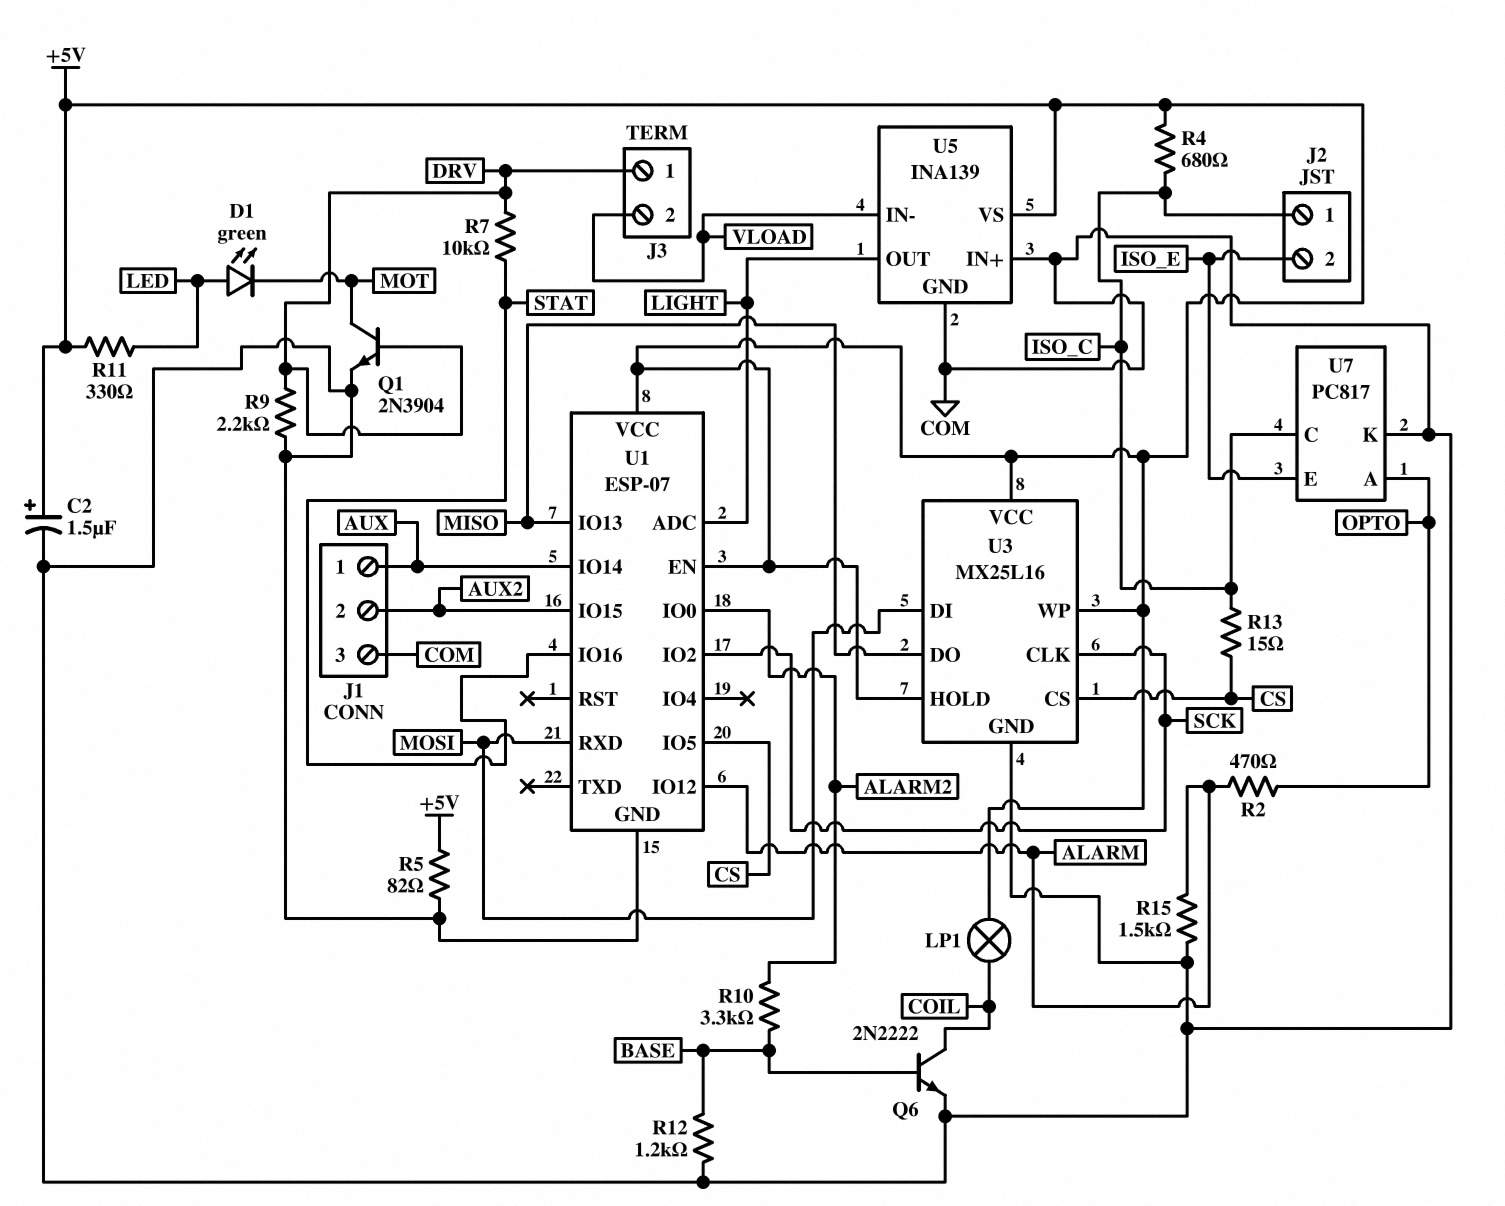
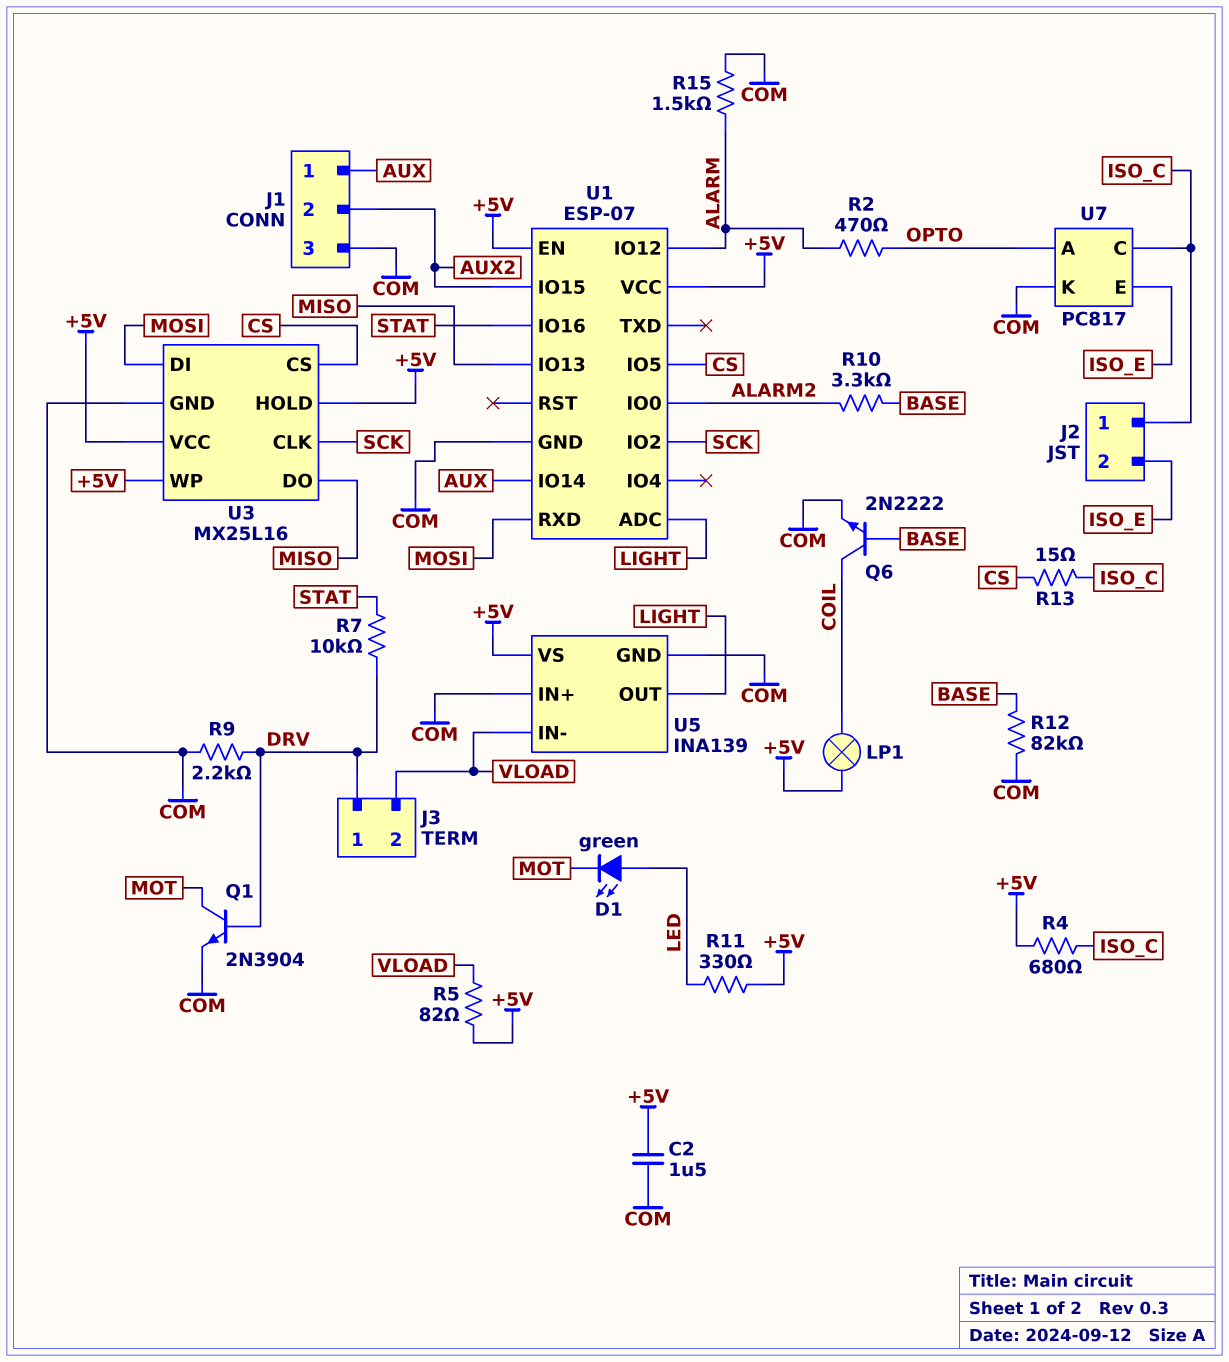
C2: 1.5uF (plus +5V, minus COM) -> 1.5uF (+5V, COM)
R5: 82 (+5V, COM) -> 82 (+5V, VLOAD)
R12: 1.2k (BASE, COM) -> 82k (BASE, COM)

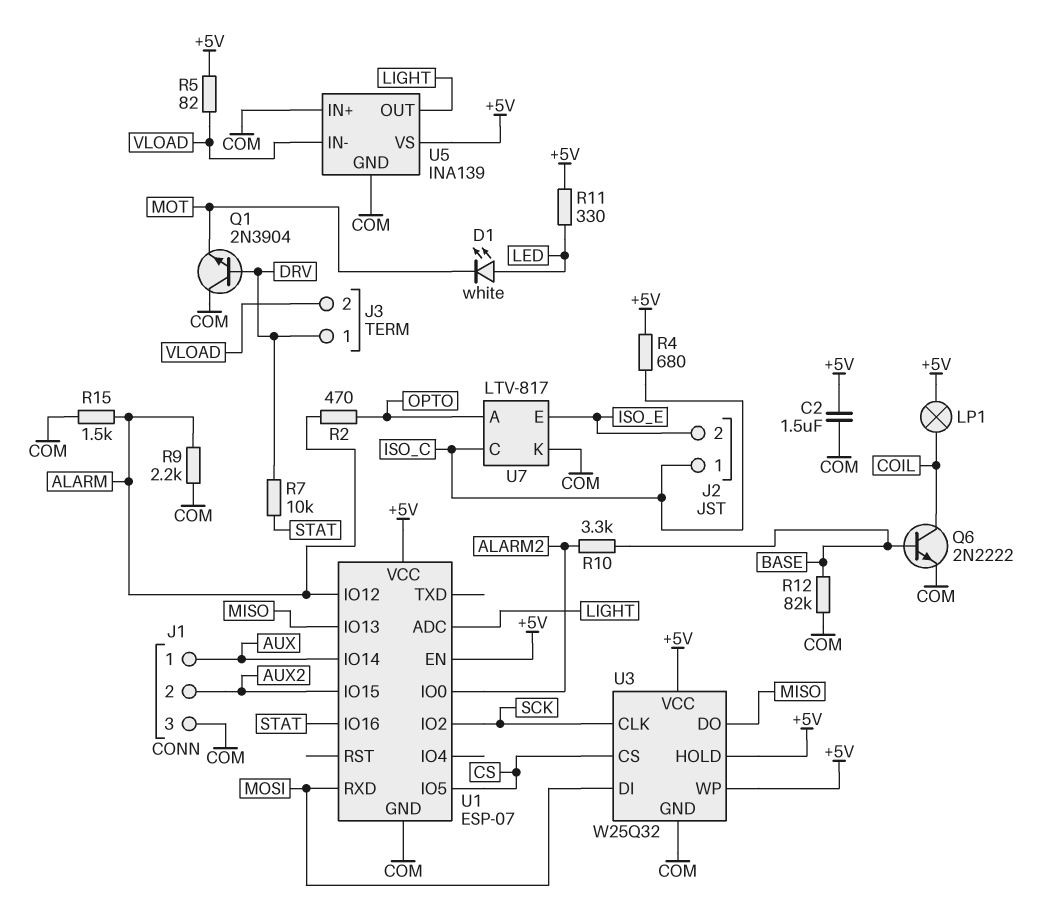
D1: LED green (A LED, K MOT) -> LED white (A LED, K MOT)
Q1: NPN 2N3904 (B DRV, C MOT, E COM) -> NPN 2N3904 (B DRV, C COM, E MOT)
R9: 2.2k (COM, DRV) -> 2.2k (ALARM, COM)
R13: 15 (CS, ISO_C) -> none
U3: MX25L16 -> W25Q32
U7: PC817 -> LTV-817

